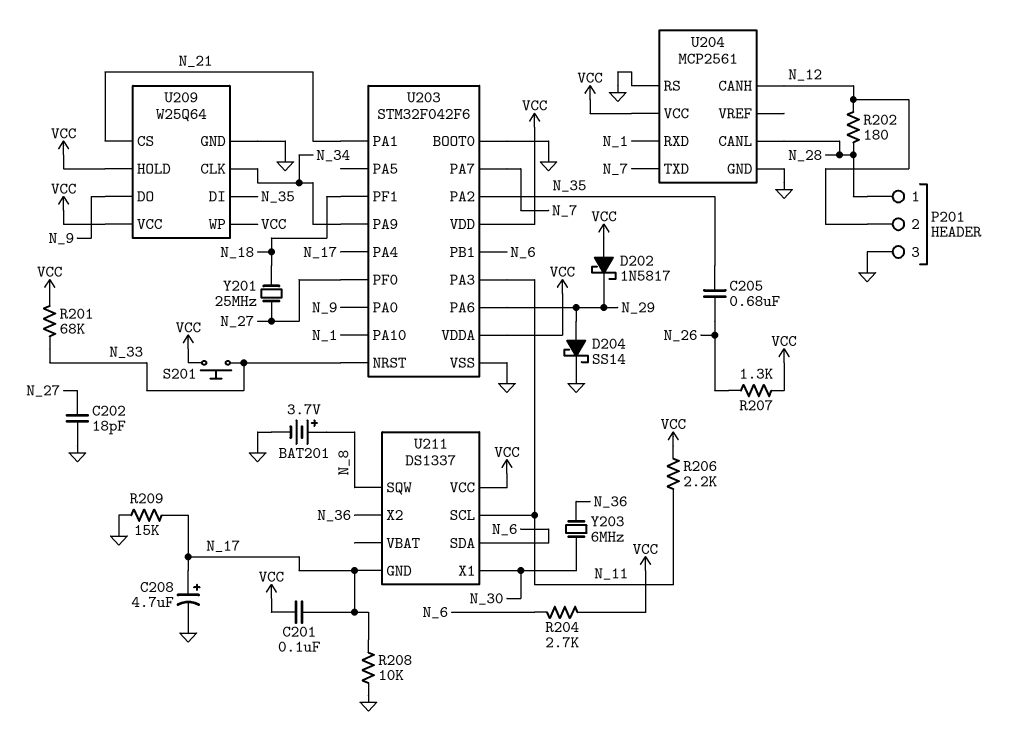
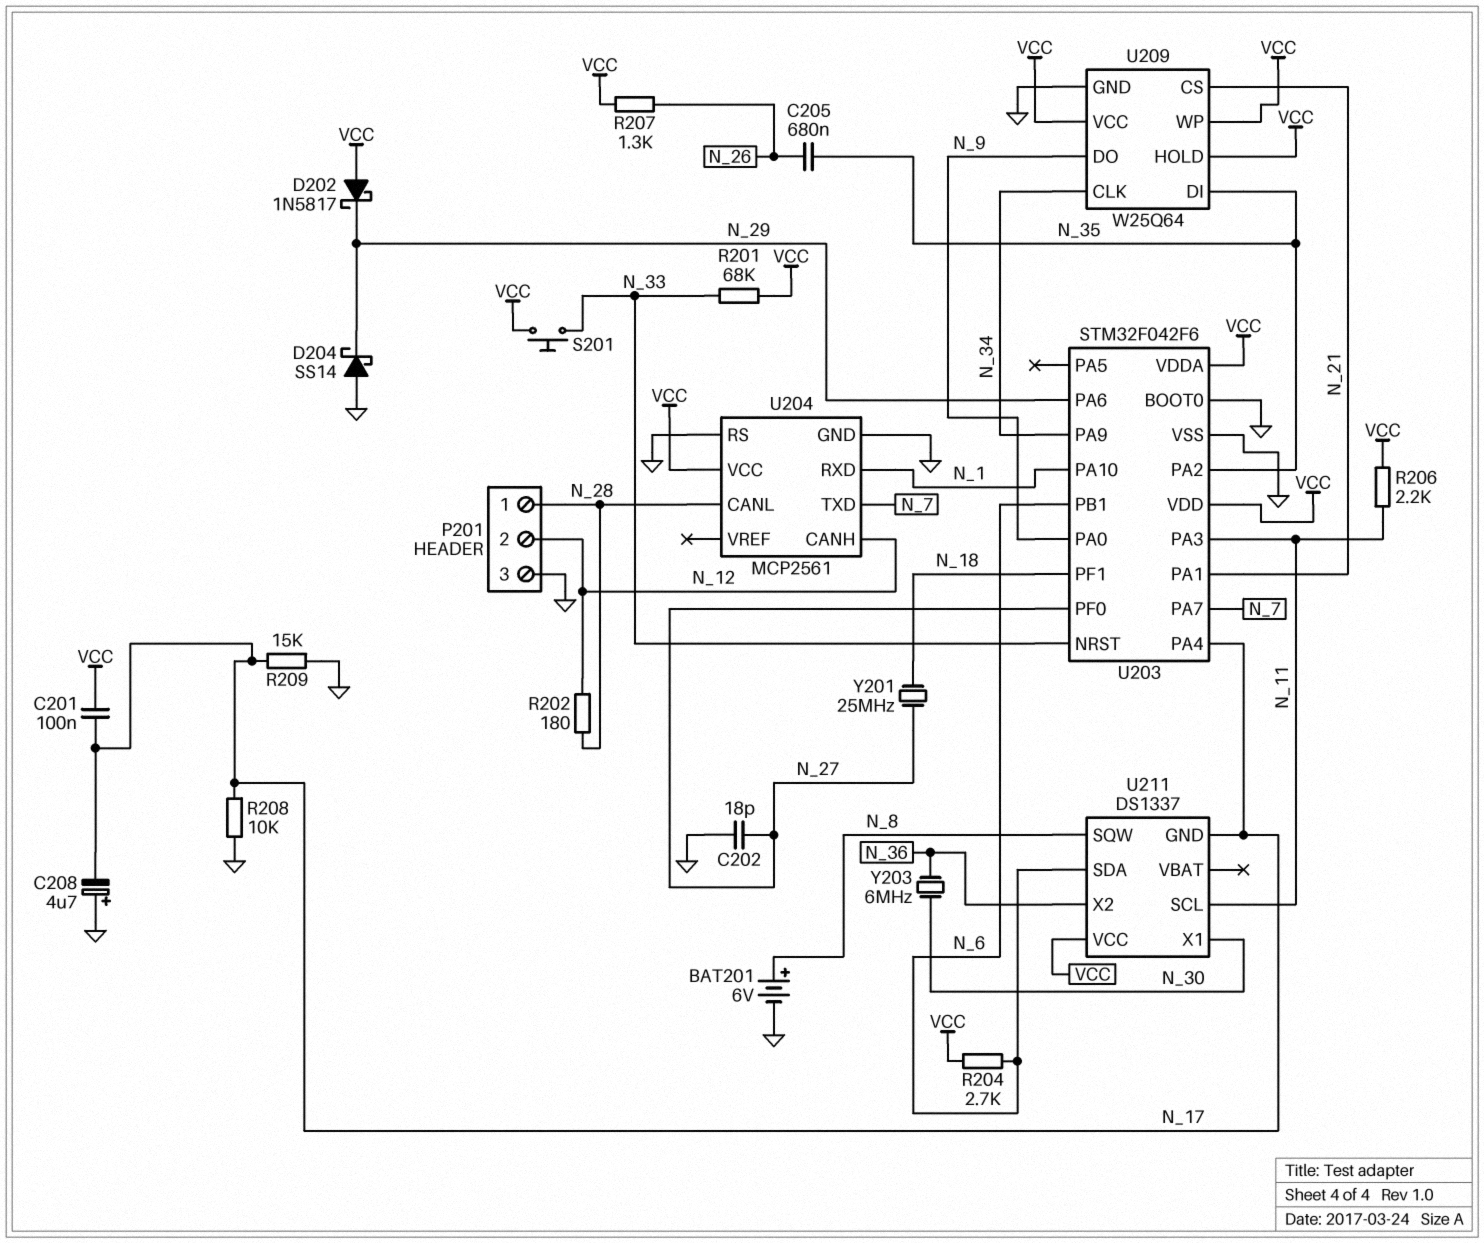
BAT201: 3.7V (plus N_8, minus GND) -> 6V (plus N_8, minus GND)
C208: 4.7uF (plus N_17, minus GND) -> 4.7uF (plus GND, minus N_17)
D204: schottky SS14 (A N_29, K GND) -> schottky SS14 (A GND, K N_29)

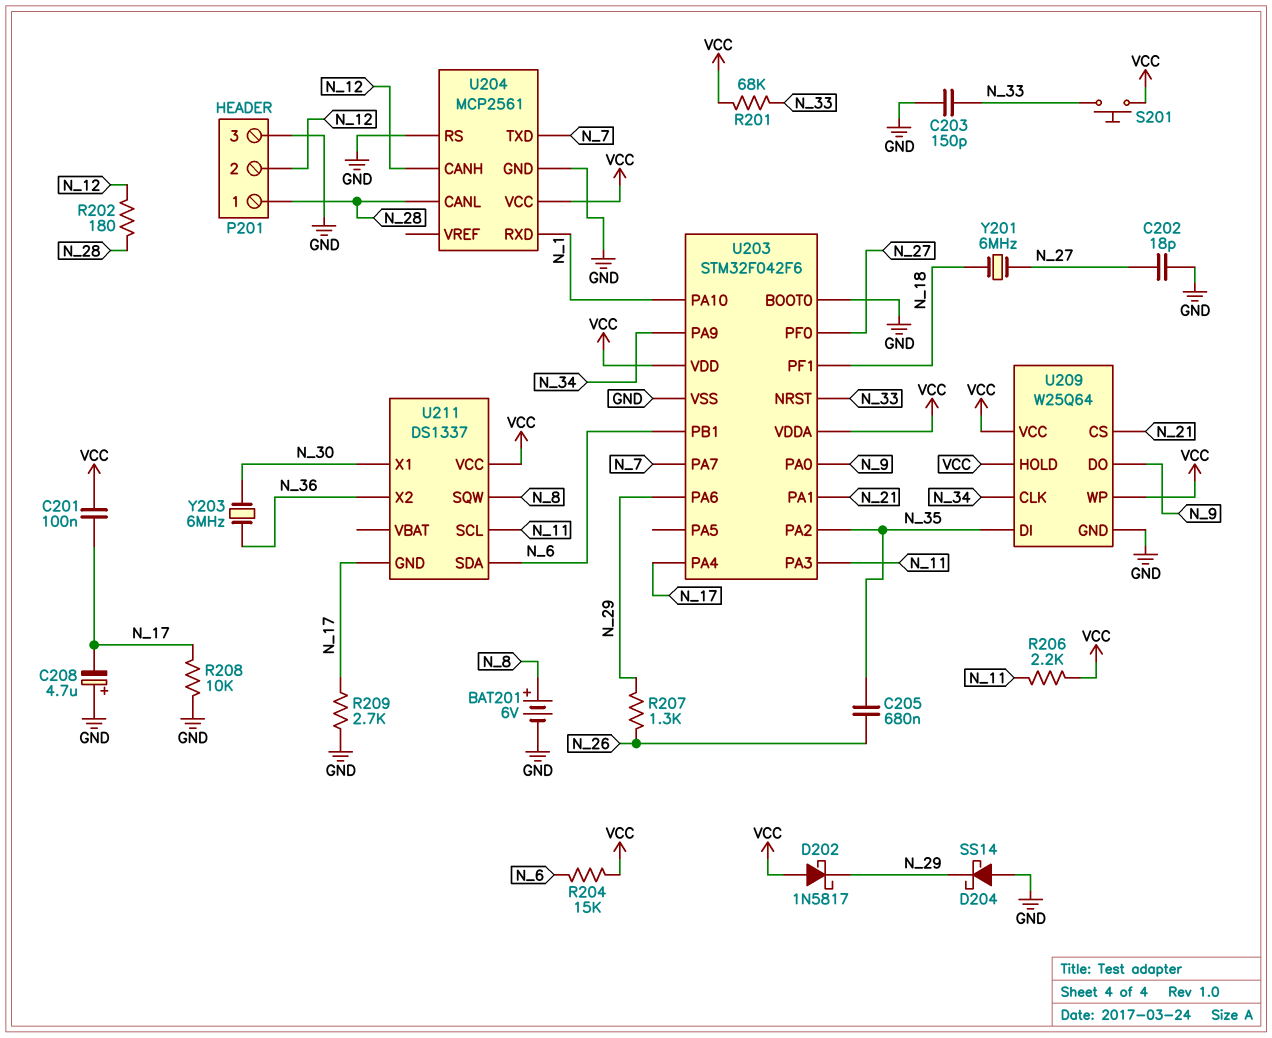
C203: none -> 150pF (GND, N_33)
R204: 2.7k (N_6, VCC) -> 15k (N_6, VCC)
R207: 1.3k (N_26, VCC) -> 1.3k (N_26, N_29)
R209: 15k (GND, N_17) -> 2.7k (GND, N_17)
Y201: 25MHz (N_18, N_27) -> 6MHz (N_18, N_27)

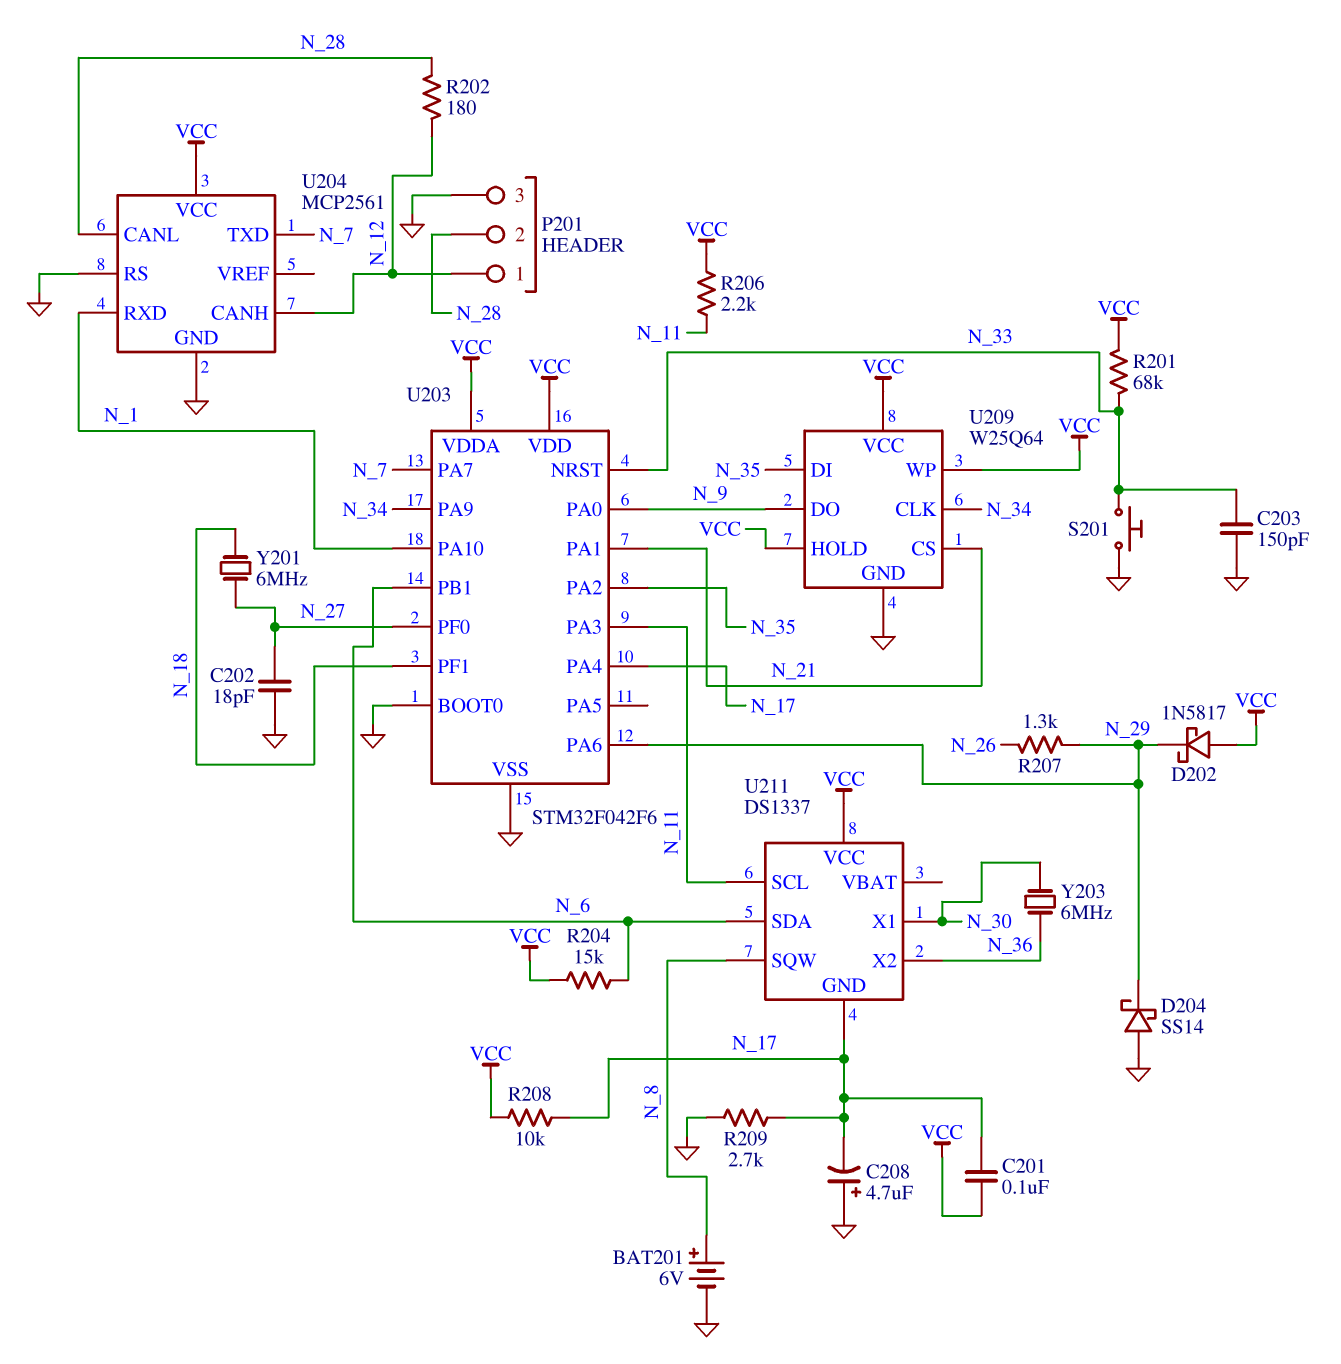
C205: 680nF (N_26, N_35) -> none
P201 pin 1: N_28 -> N_12
P201 pin 2: N_12 -> N_28
R208: 10k (GND, N_17) -> 10k (N_17, VCC)
S201: button (N_33, VCC) -> button (GND, N_33)

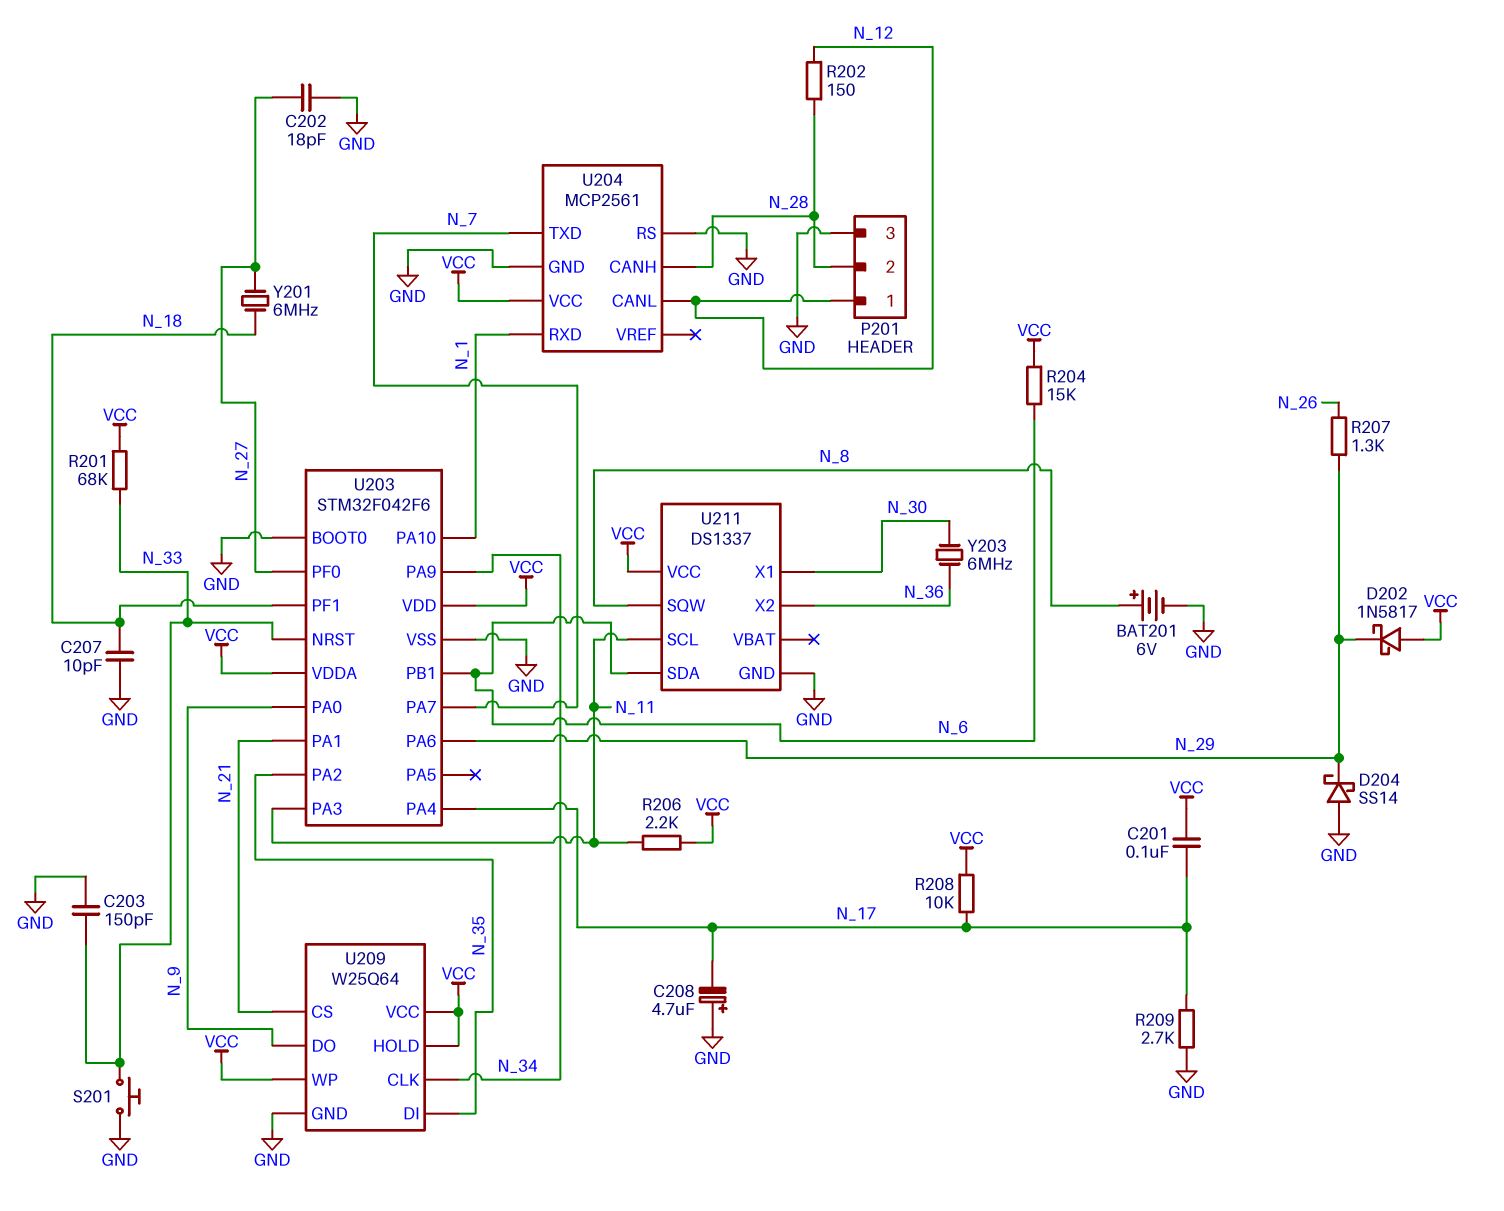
C207: none -> 10pF (GND, N_18)
R202: 180 (N_12, N_28) -> 150 (N_12, N_28)
U204 pin CANH: N_12 -> N_28
U204 pin CANL: N_28 -> N_12
U211 pin GND: N_17 -> GND

